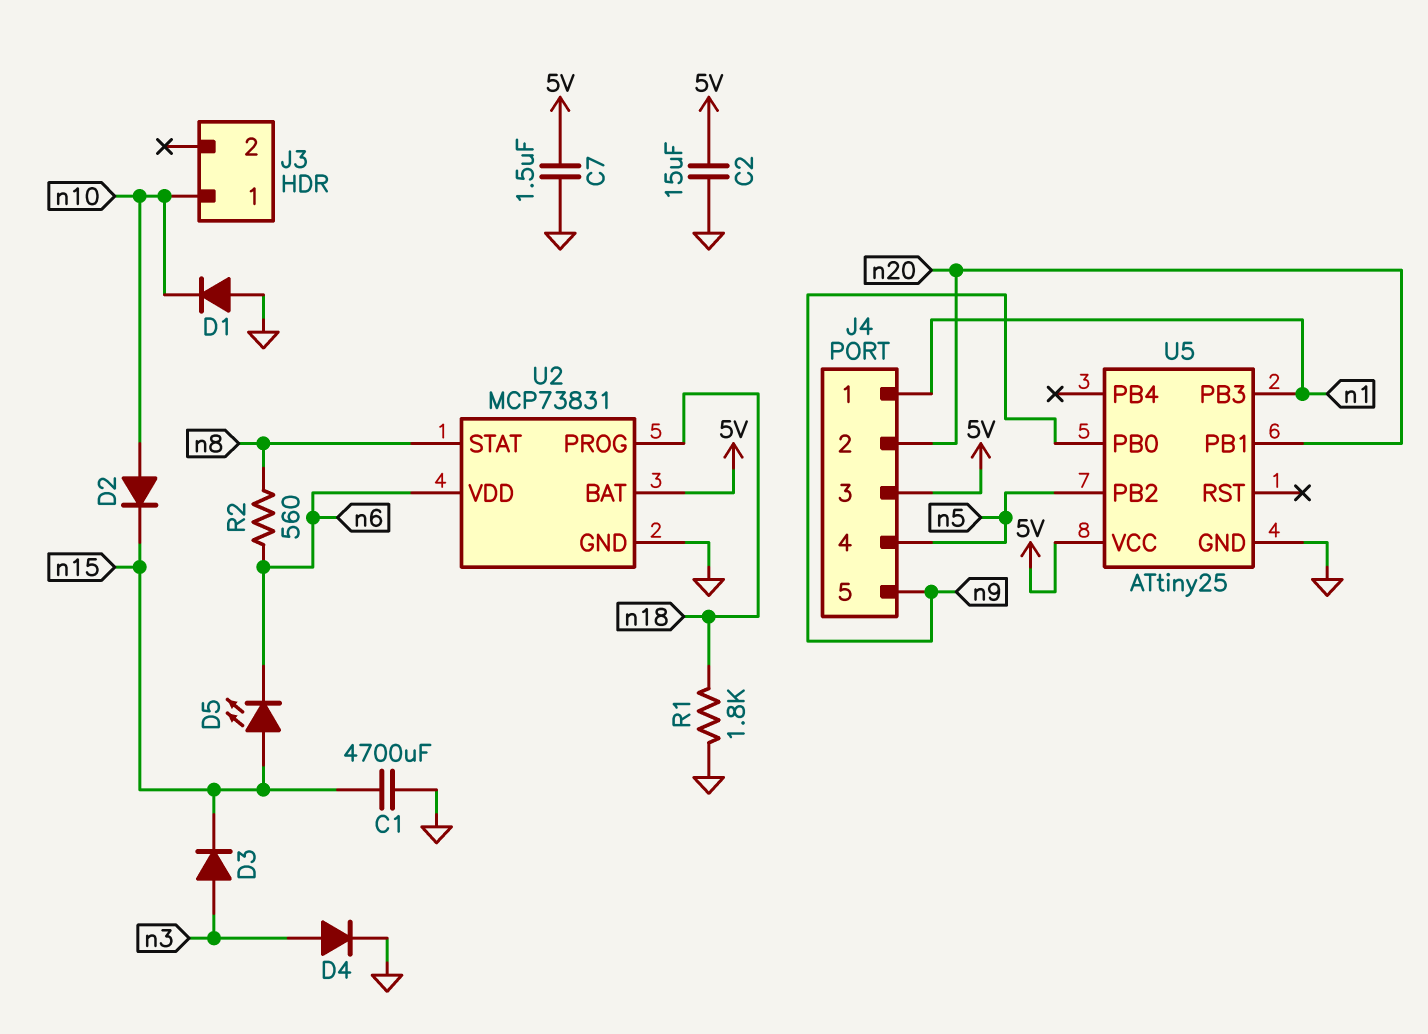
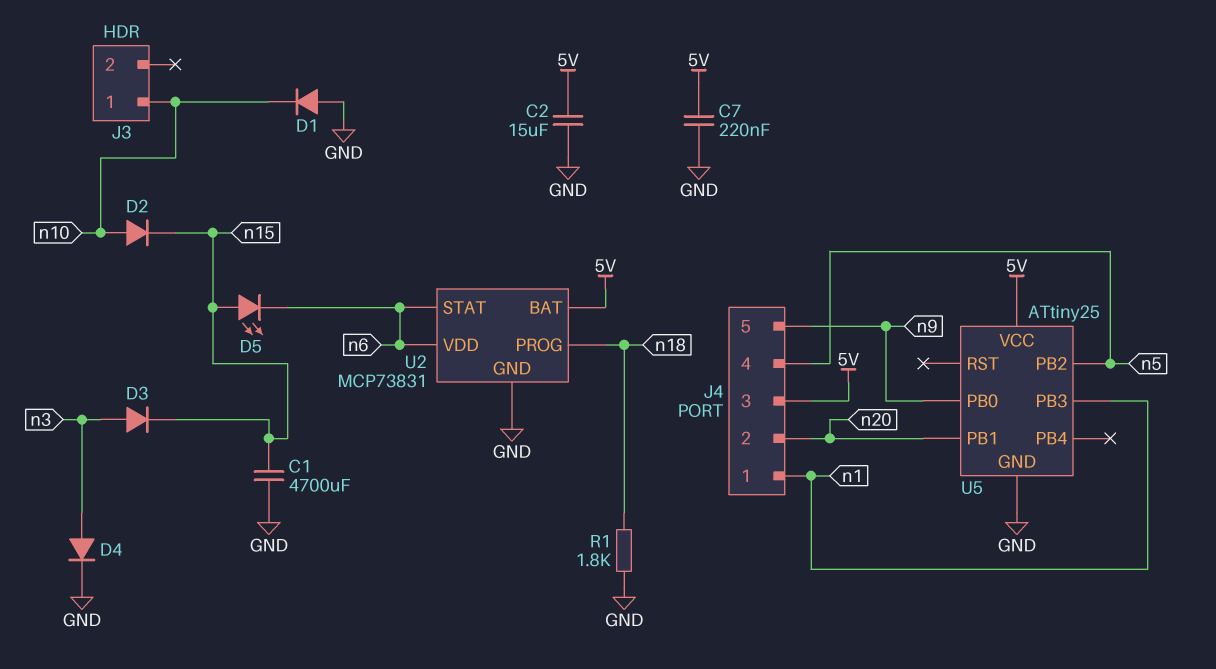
C7: 1.5uF (5V, GND) -> 220nF (5V, GND)
R2: 560 (n6, n8) -> none
U2 pin STAT: n8 -> n6

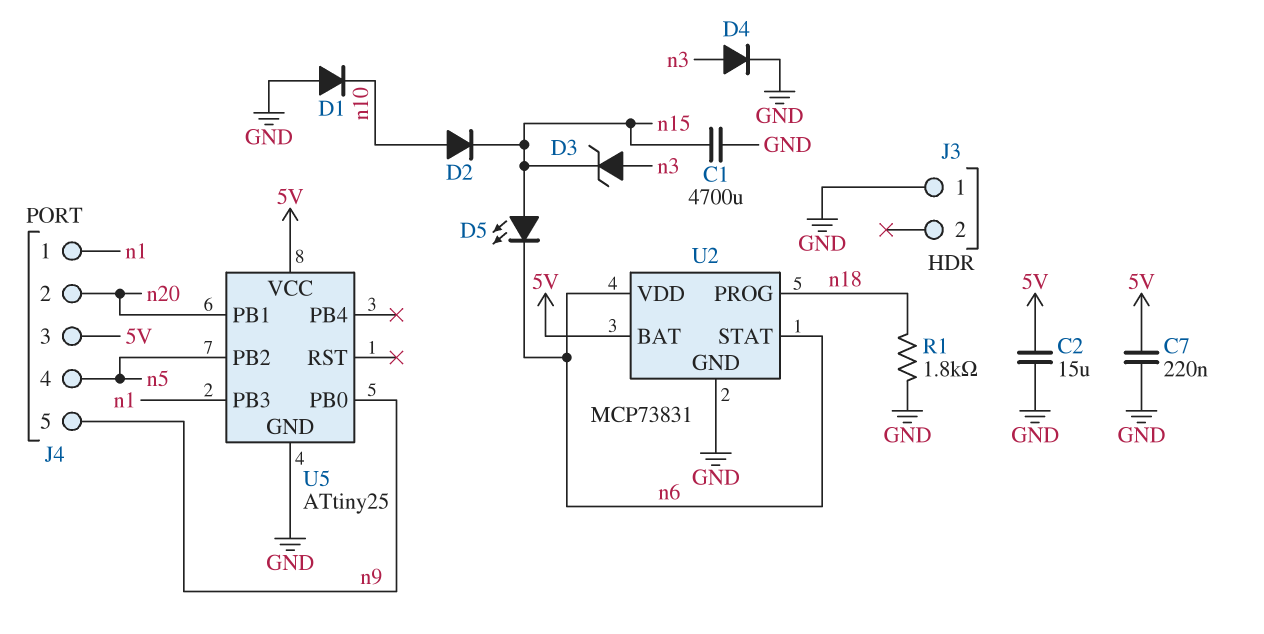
D3: diode (A n3, K n15) -> zener (A n3, K n15)
J3 pin 1: n10 -> GND

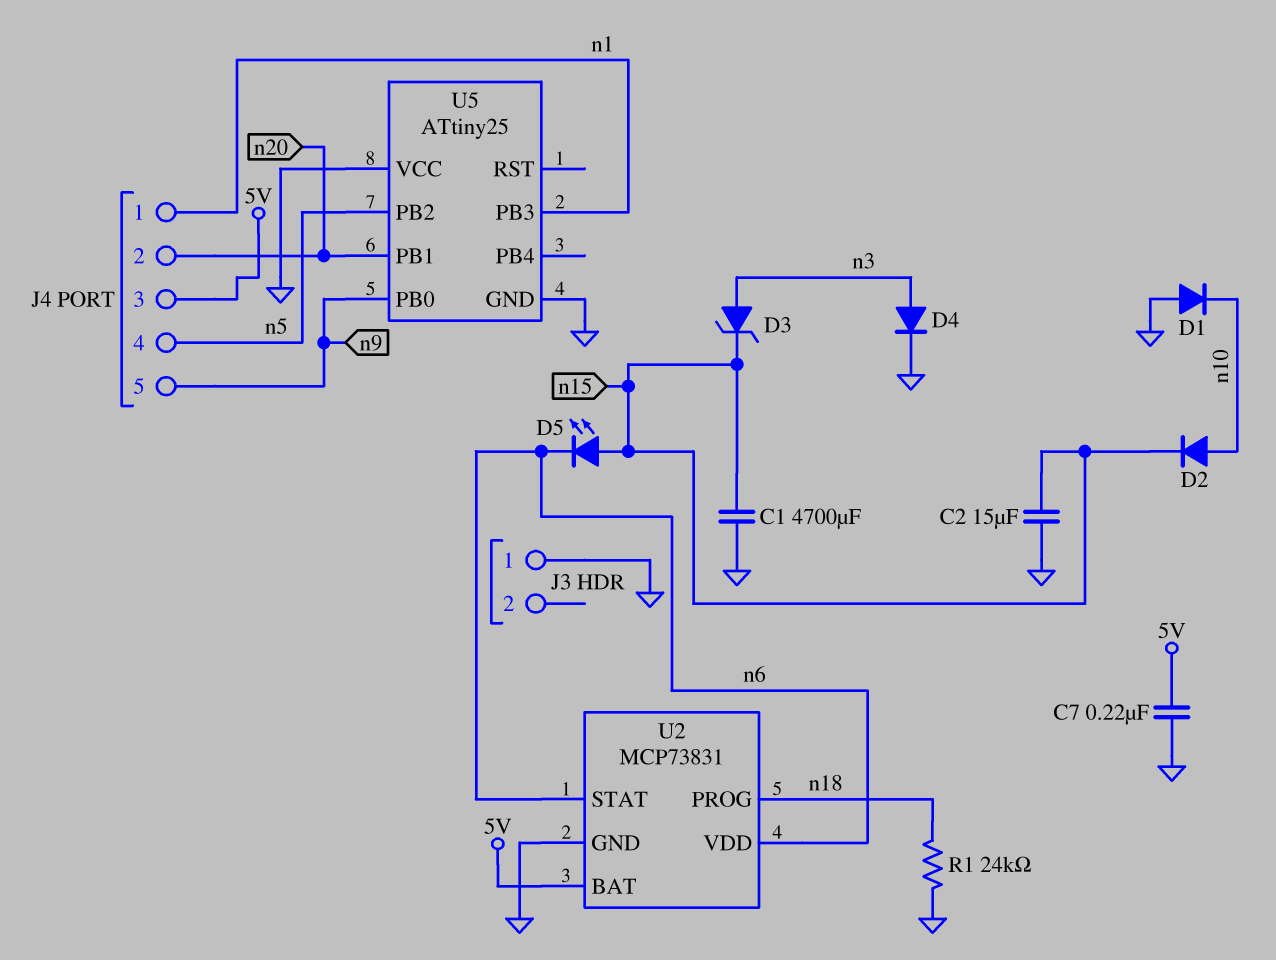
C2: 15uF (5V, GND) -> 15uF (GND, n15)
R1: 1.8k (GND, n18) -> 24k (GND, n18)
U5 pin VCC: 5V -> GND

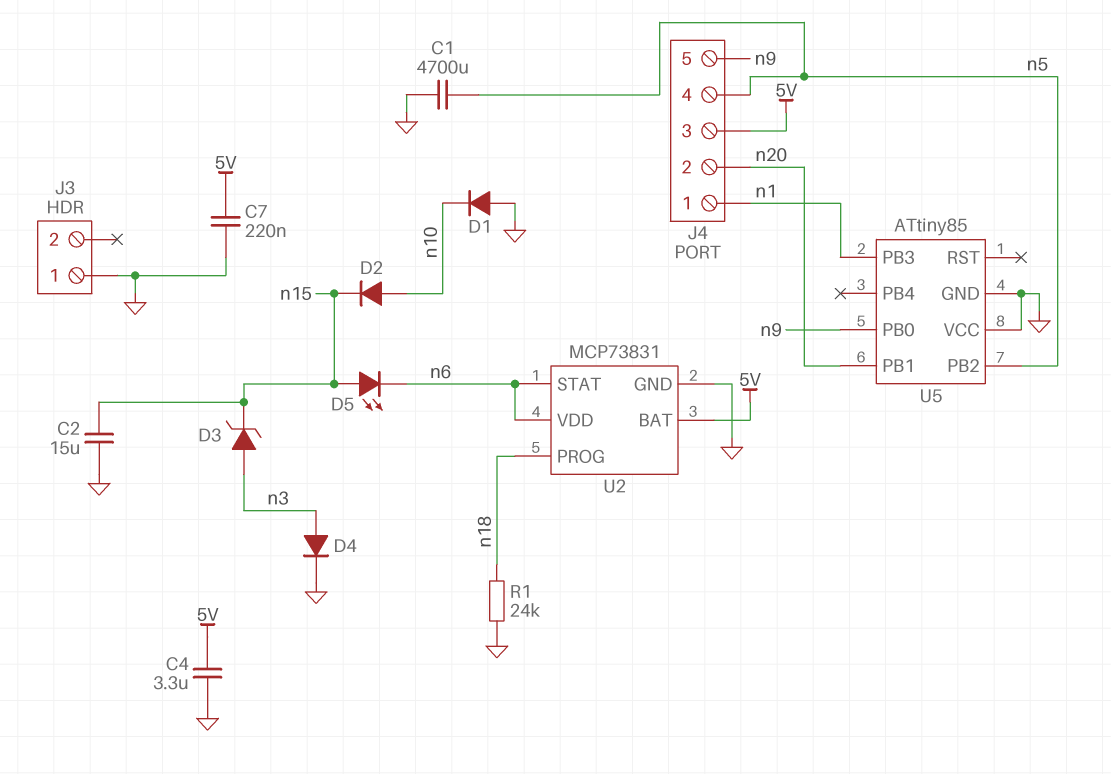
C1: 4700uF (GND, n15) -> 4700uF (GND, n5)
C4: none -> 3.3uF (5V, GND)
U5: ATtiny25 -> ATtiny85

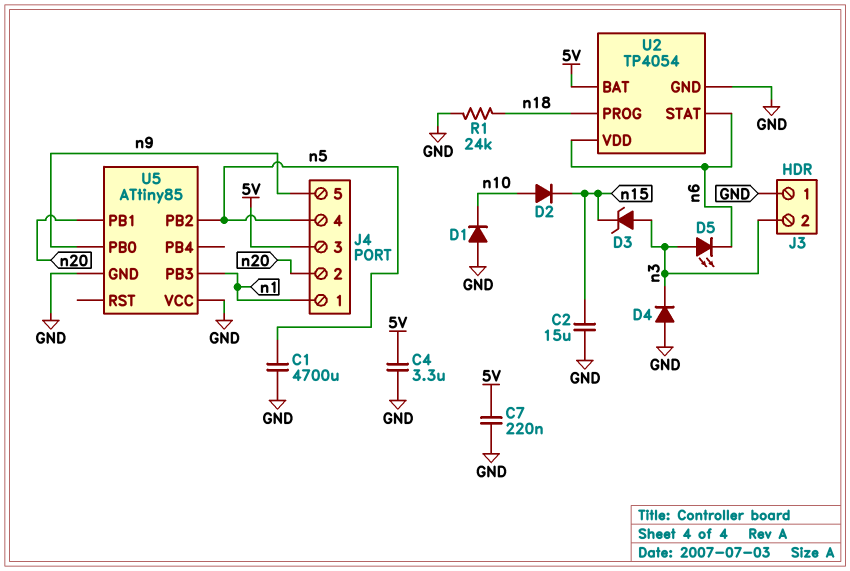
D4: diode (A n3, K GND) -> diode (A GND, K n3)
D5: LED (A n15, K n6) -> LED (A n3, K n6)
J3 pin 2: none -> n3
U2: MCP73831 -> TP4054

